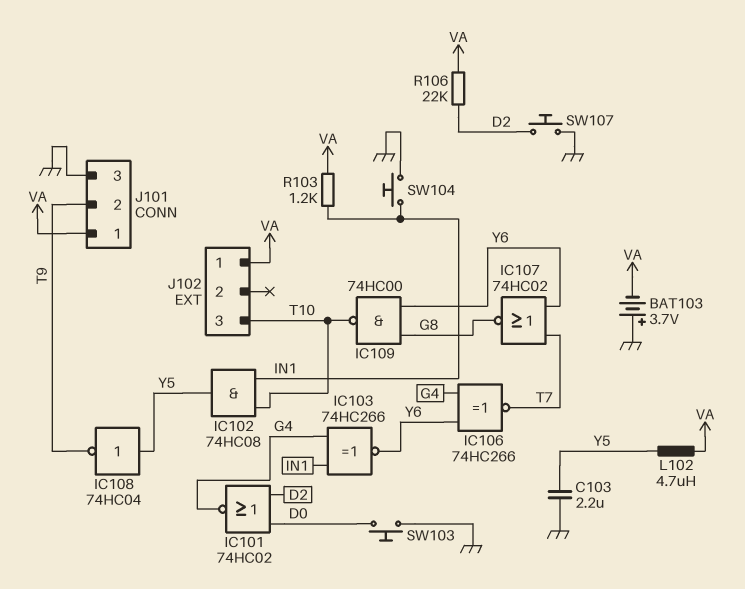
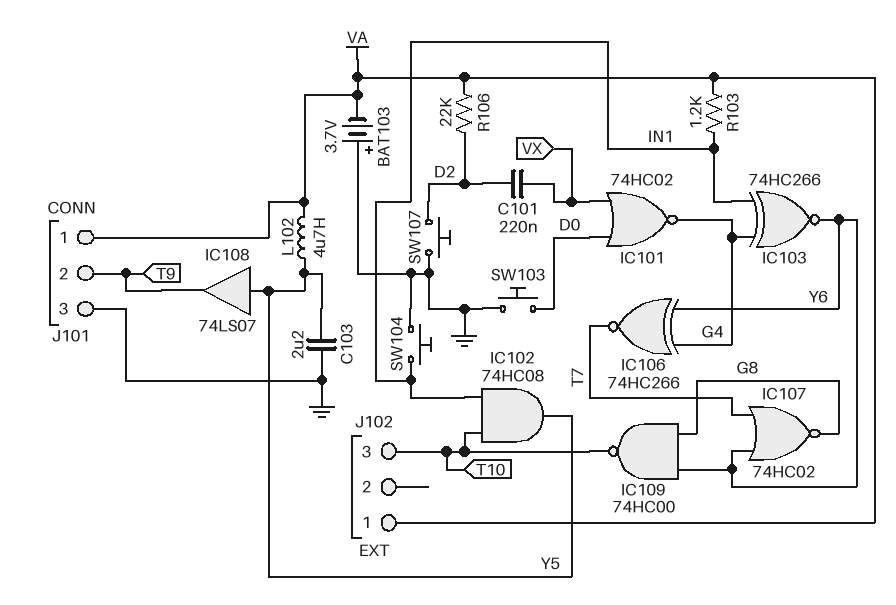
C101: none -> 220nF (D2, VX)
IC101: NOR 74HC02 (in D0, in D2, out G4) -> NOR 74HC02 (in D0, in VX, out G4)
IC108: NOT 74HC04 (in Y5, out T9) -> buffer 74LS07 (in Y5, out T9)

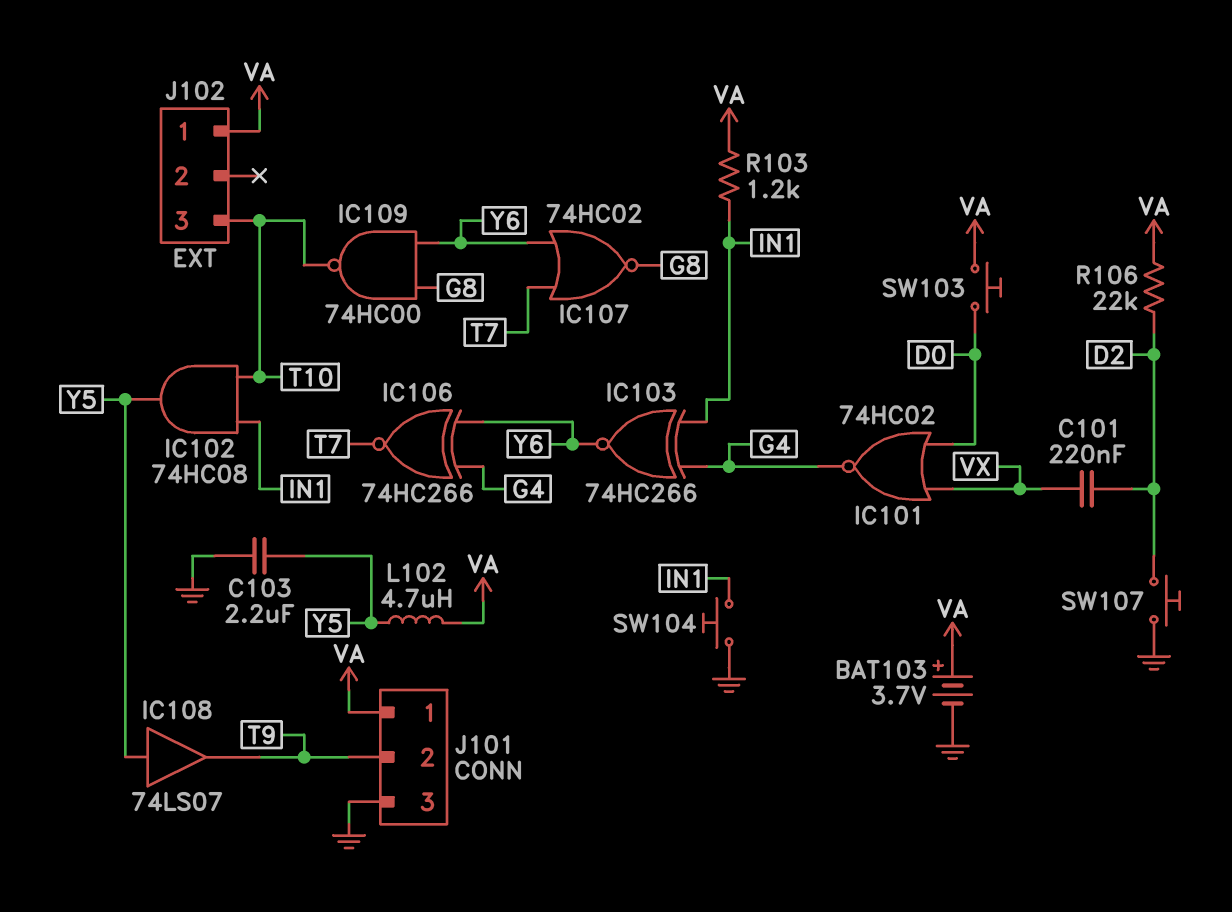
BAT103: 3.7V (plus GND, minus VA) -> 3.7V (plus VA, minus GND)
SW103: button (D0, GND) -> button (D0, VA)

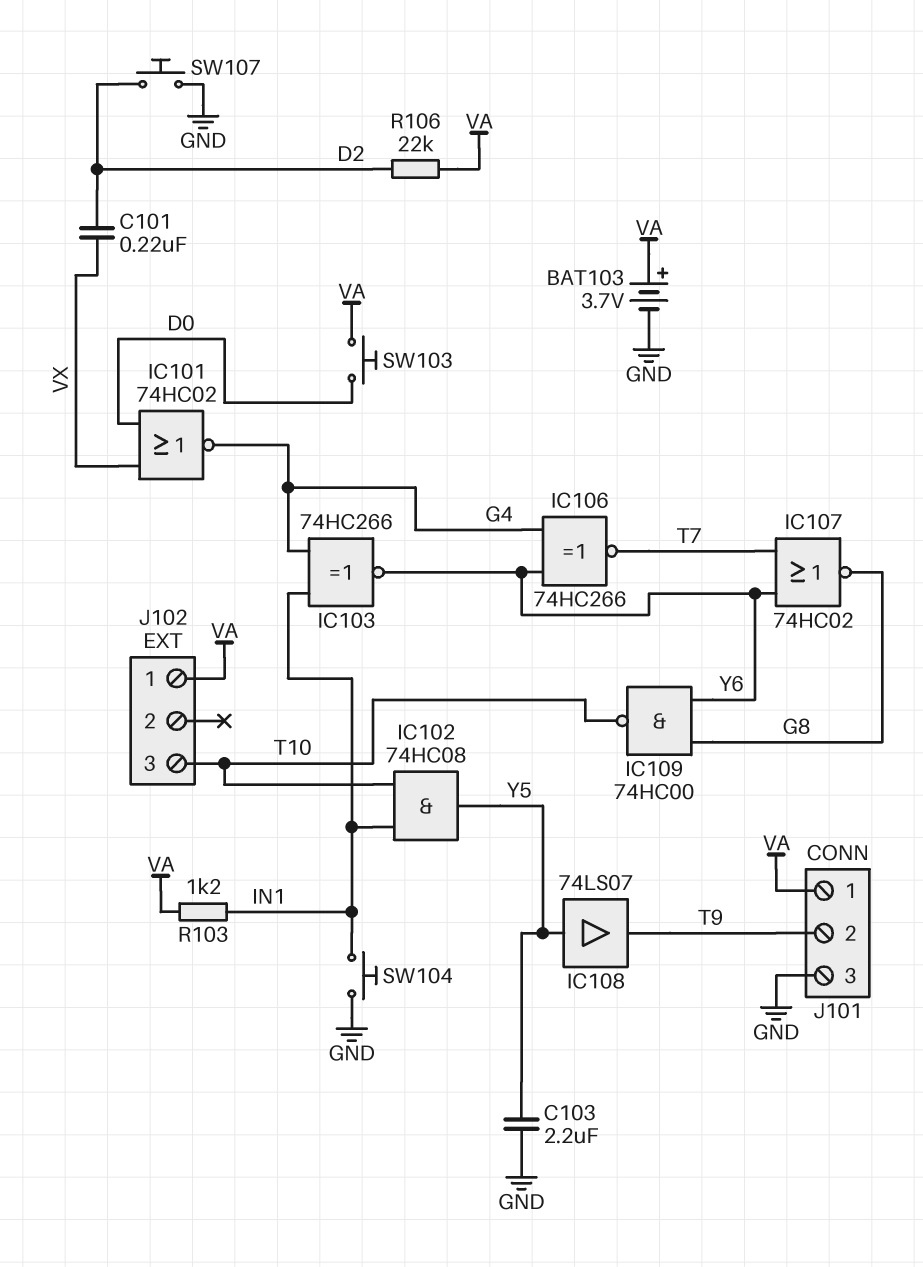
L102: 4.7uH (VA, Y5) -> none

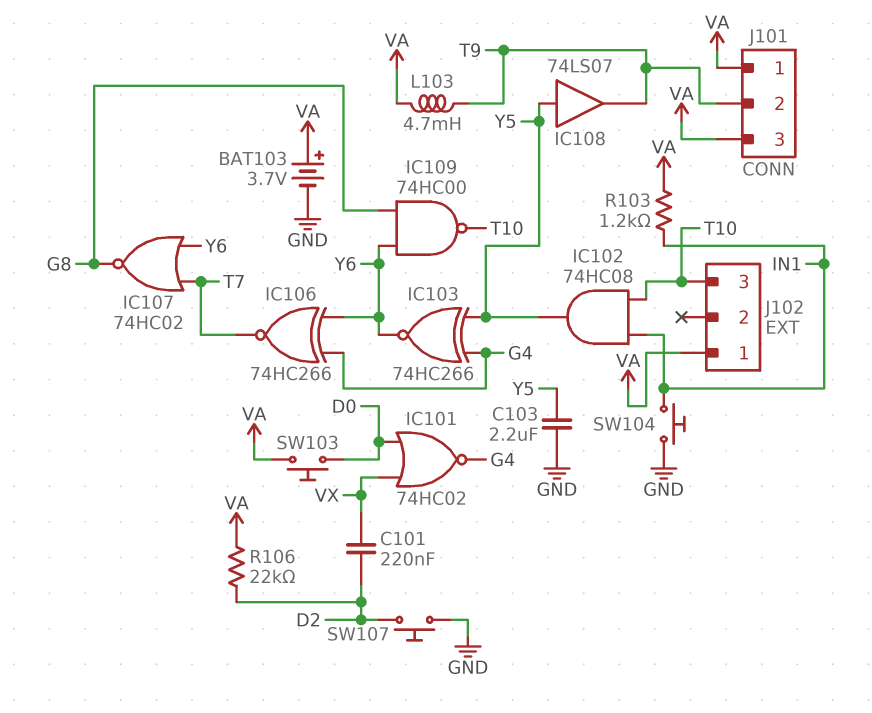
IC103: XNOR 74HC266 (in G4, in IN1, out Y6) -> XNOR 74HC266 (in G4, in Y5, out Y6)
J101 pin 3: GND -> VA
L103: none -> 4.7mH (T9, VA)

